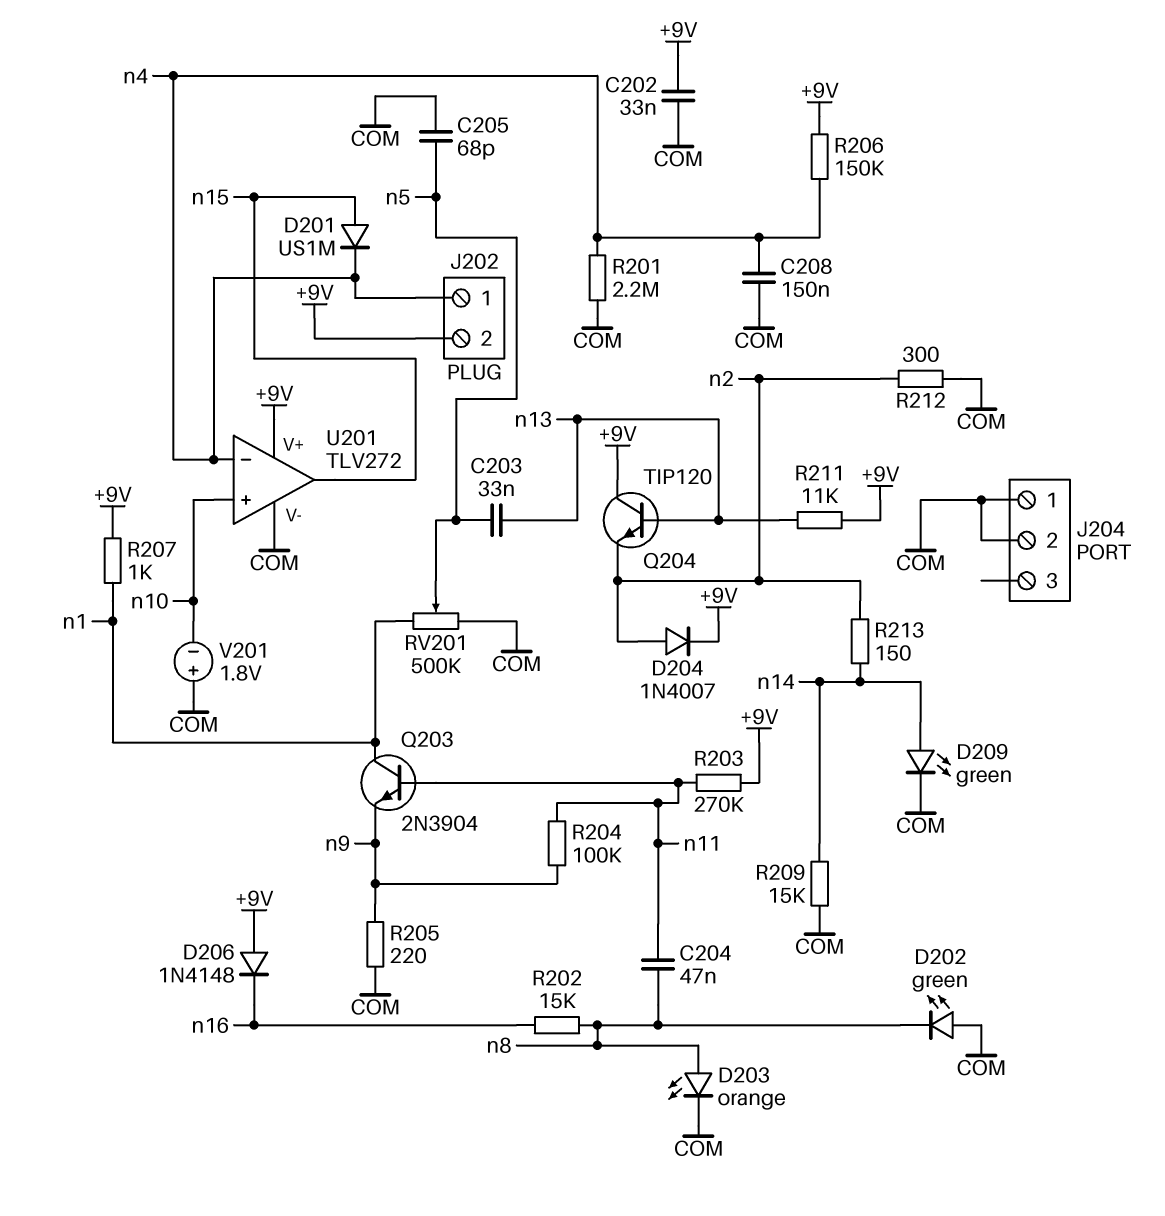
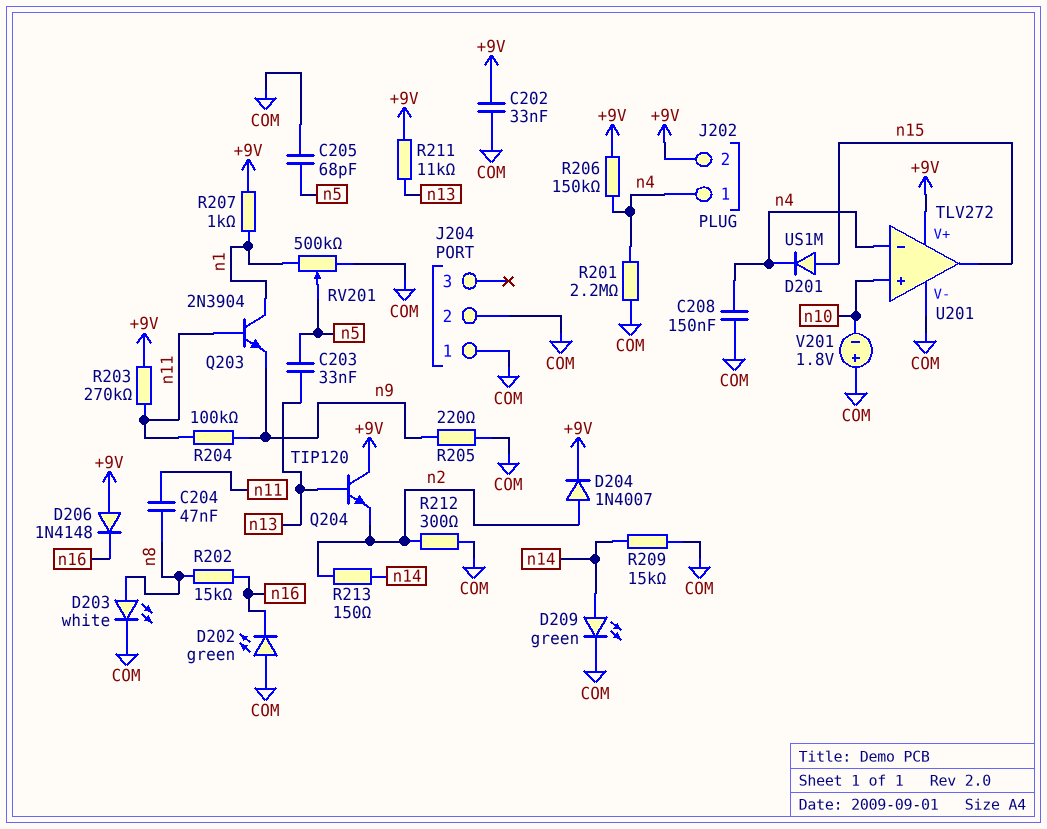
D202: LED green (A COM, K n8) -> LED green (A COM, K n16)
D203: LED orange (A n8, K COM) -> LED white (A n8, K COM)

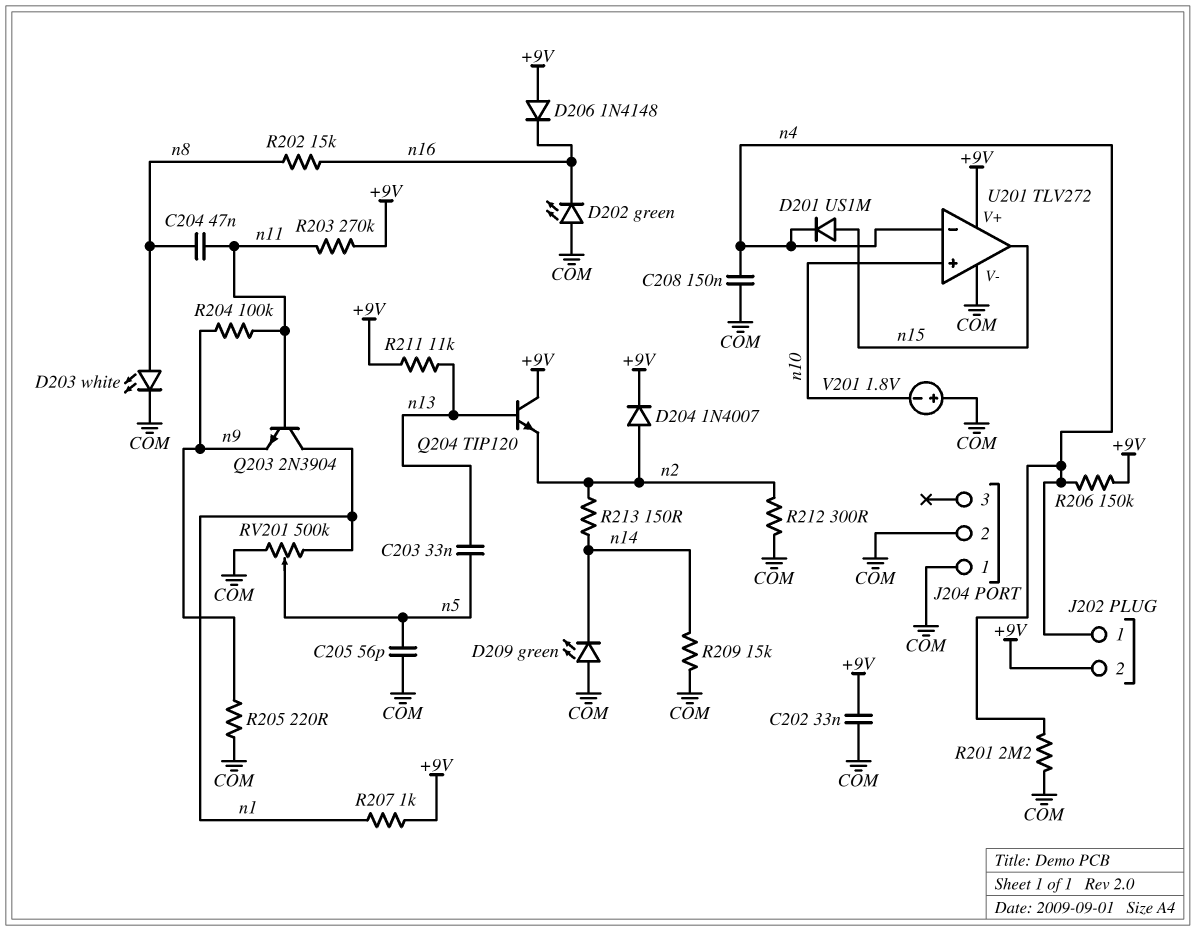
C205: 68pF (COM, n5) -> 56pF (COM, n5)
D209: LED green (A n14, K COM) -> LED green (A COM, K n14)

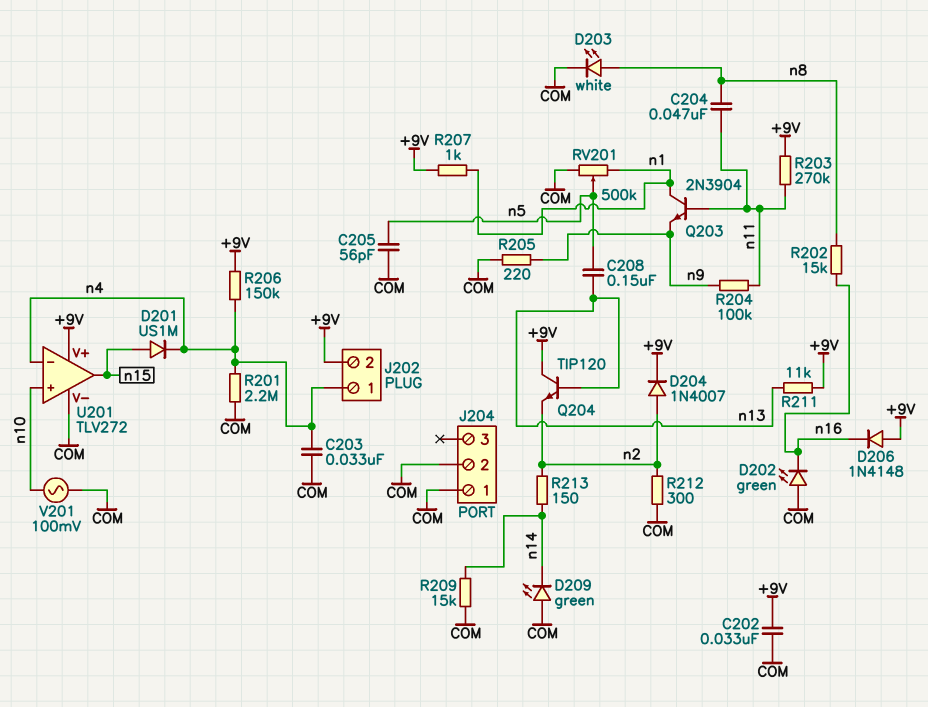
C203: 33nF (n5, n13) -> 33nF (COM, n4)
C208: 150nF (COM, n4) -> 150nF (n5, n13)
V201: 1.8V (plus COM, minus n10) -> AC 100mV (COM, n10)

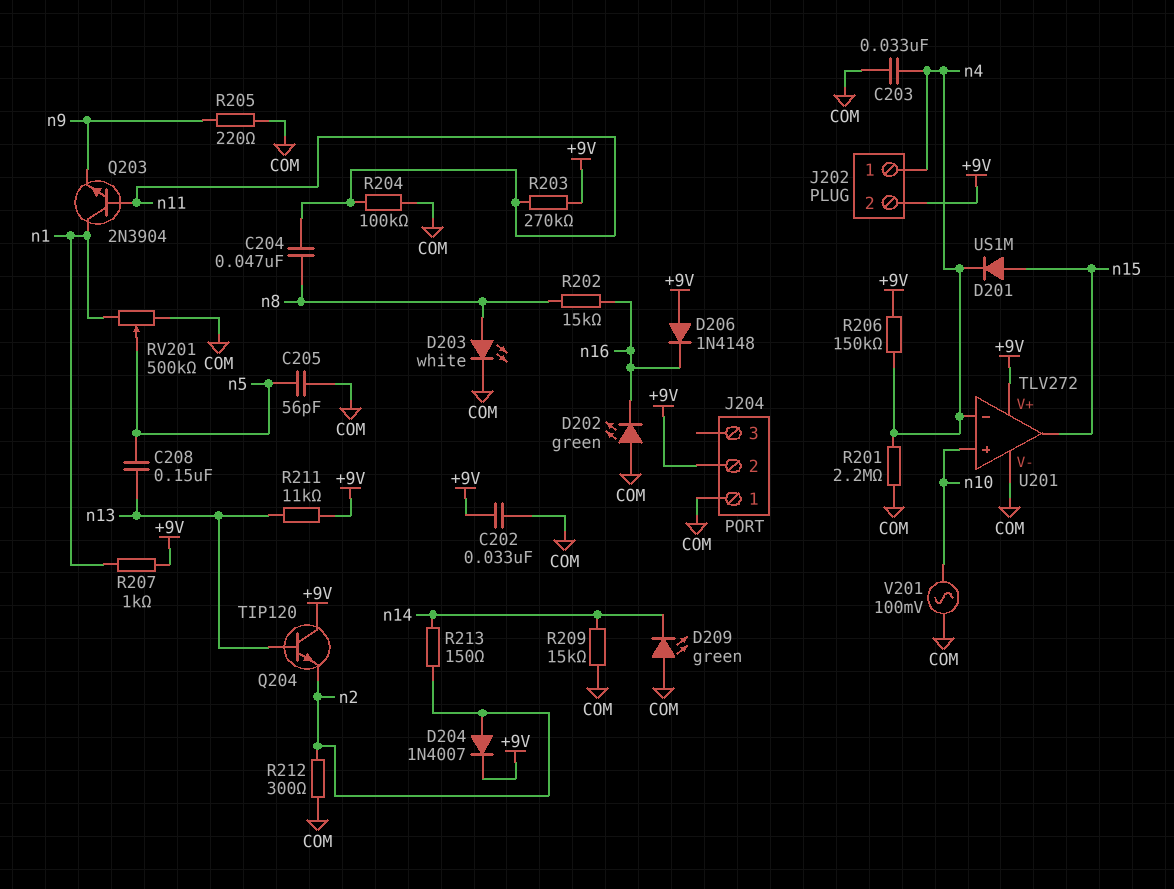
J204 pin 2: COM -> +9V
R204: 100k (n9, n11) -> 100k (COM, n11)

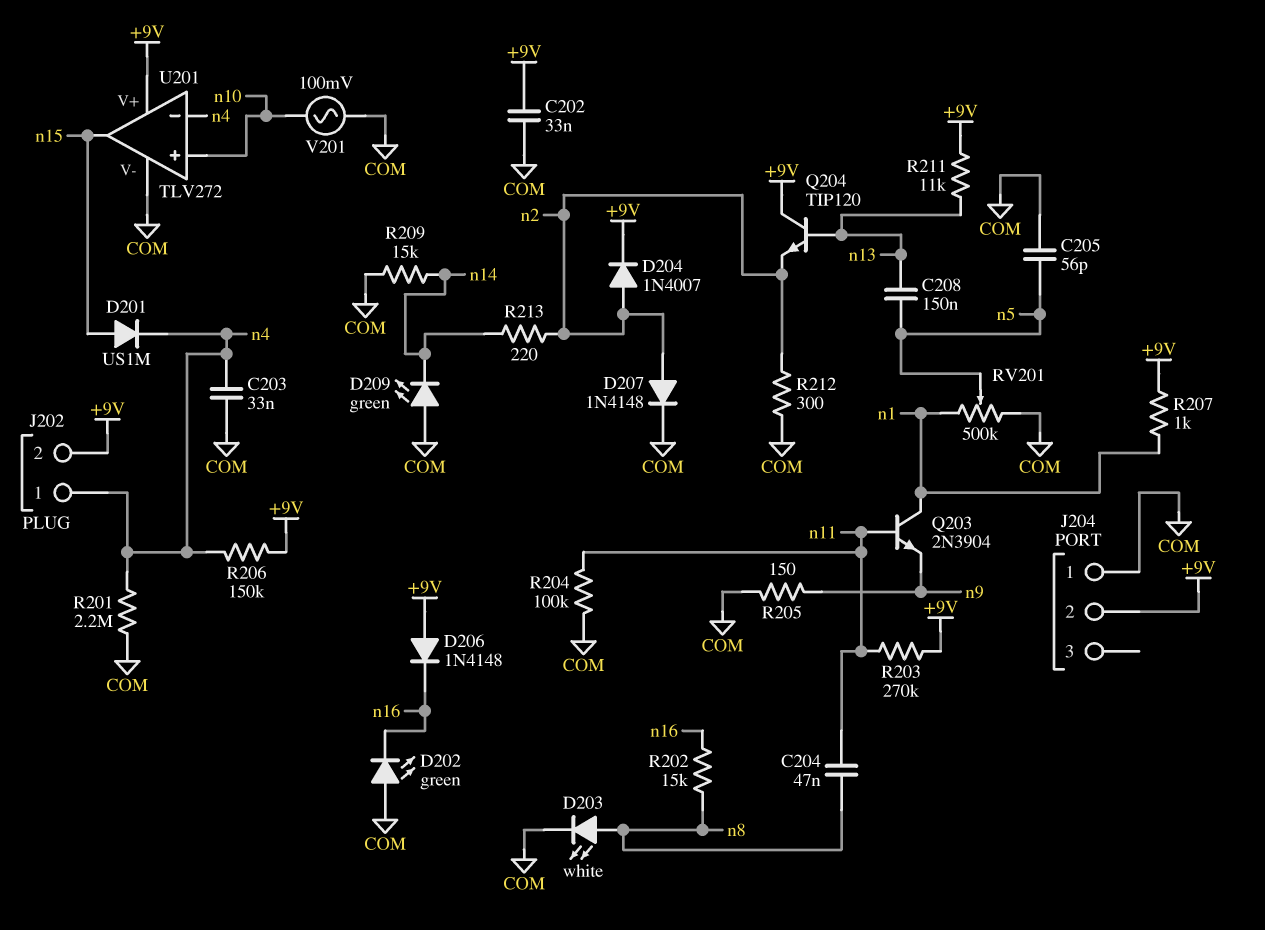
D207: none -> diode 1N4148 (A n2, K COM)
R205: 220 (COM, n9) -> 150 (COM, n9)
R213: 150 (n2, n14) -> 220 (n2, n14)

